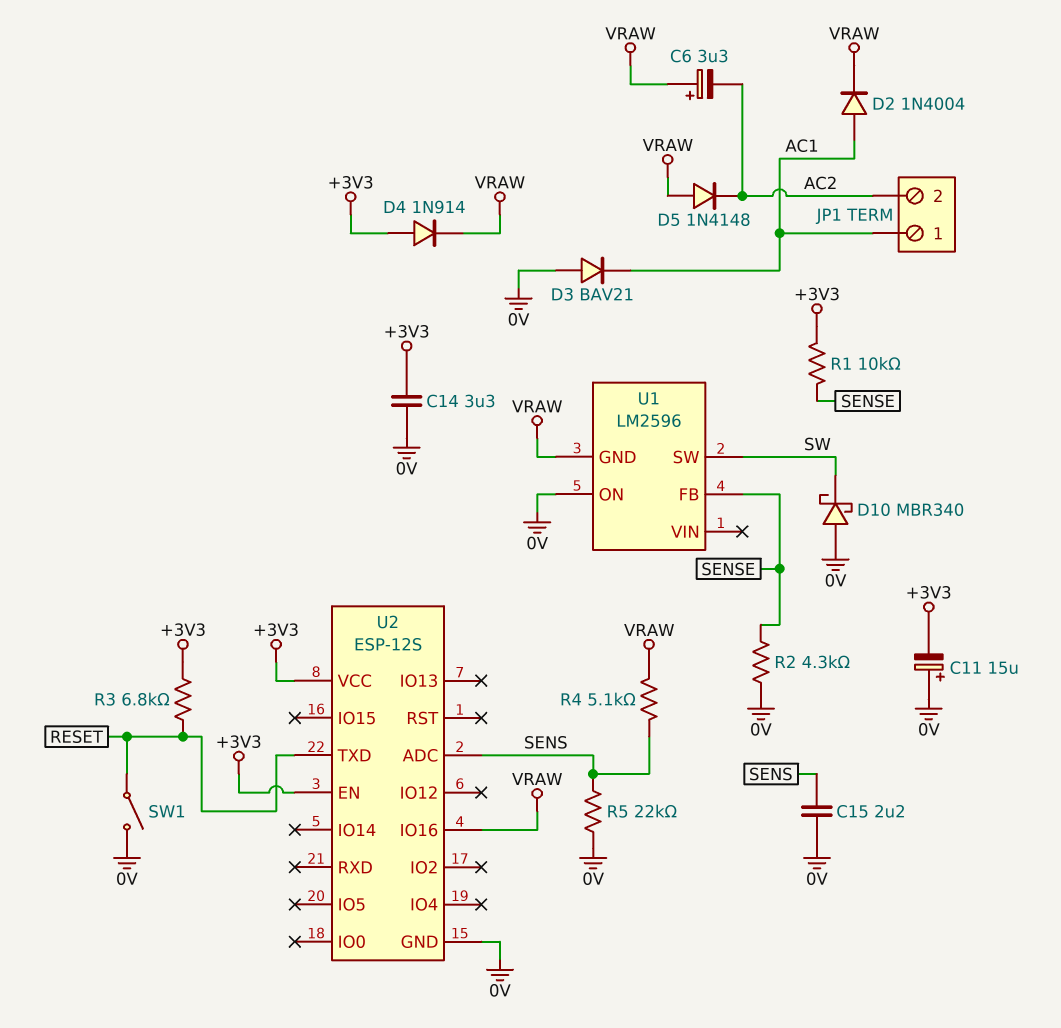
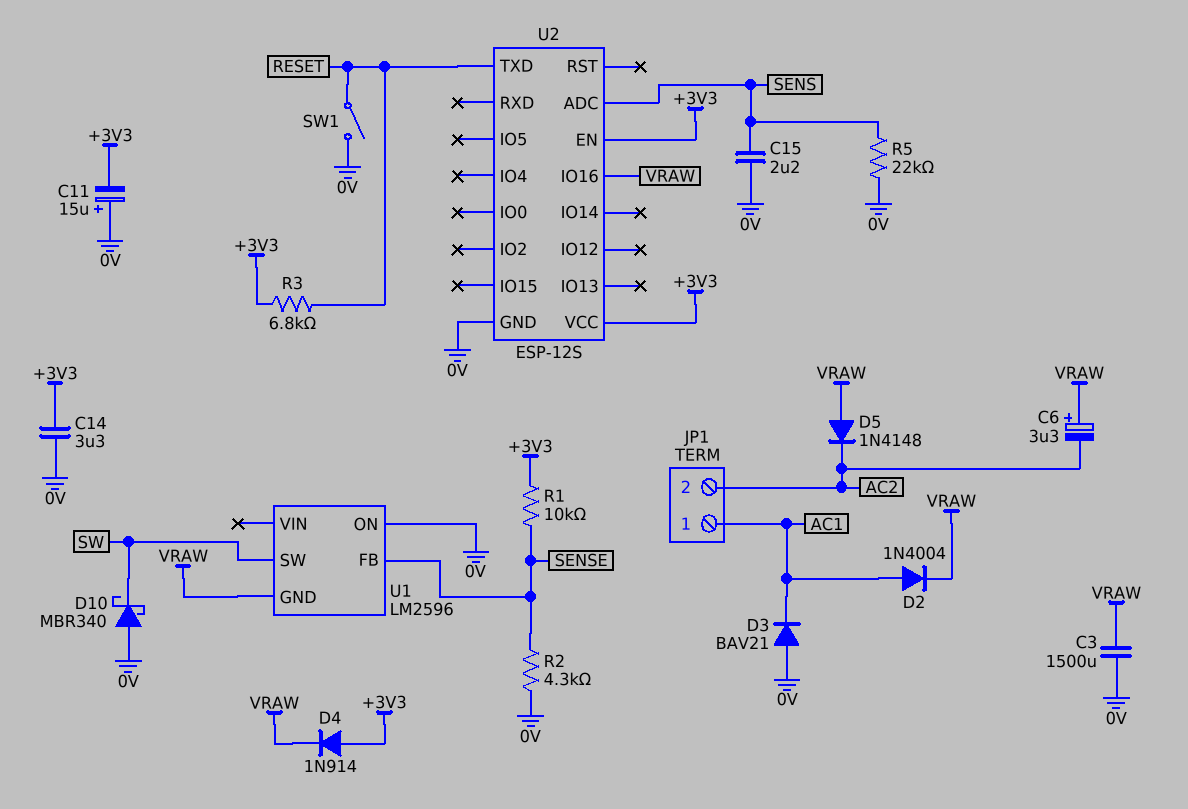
C3: none -> 1500uF (0V, VRAW)
R4: 5.1k (SENS, VRAW) -> none

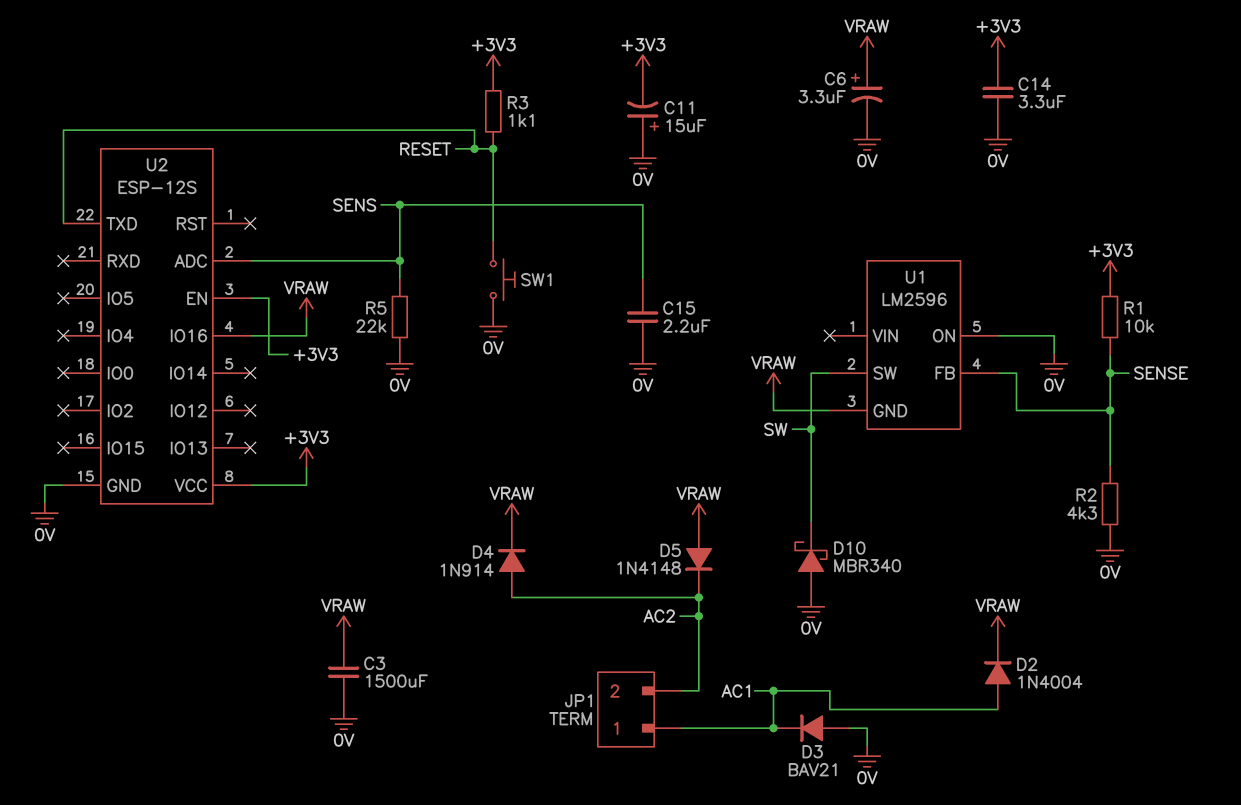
C6: 3.3uF (plus VRAW, minus AC2) -> 3.3uF (plus VRAW, minus 0V)
D4: diode 1N914 (A +3V3, K VRAW) -> diode 1N914 (A AC2, K VRAW)
R3: 6.8k (+3V3, RESET) -> 1.1k (+3V3, RESET)
SW1: switch (0V, RESET) -> button (0V, RESET)

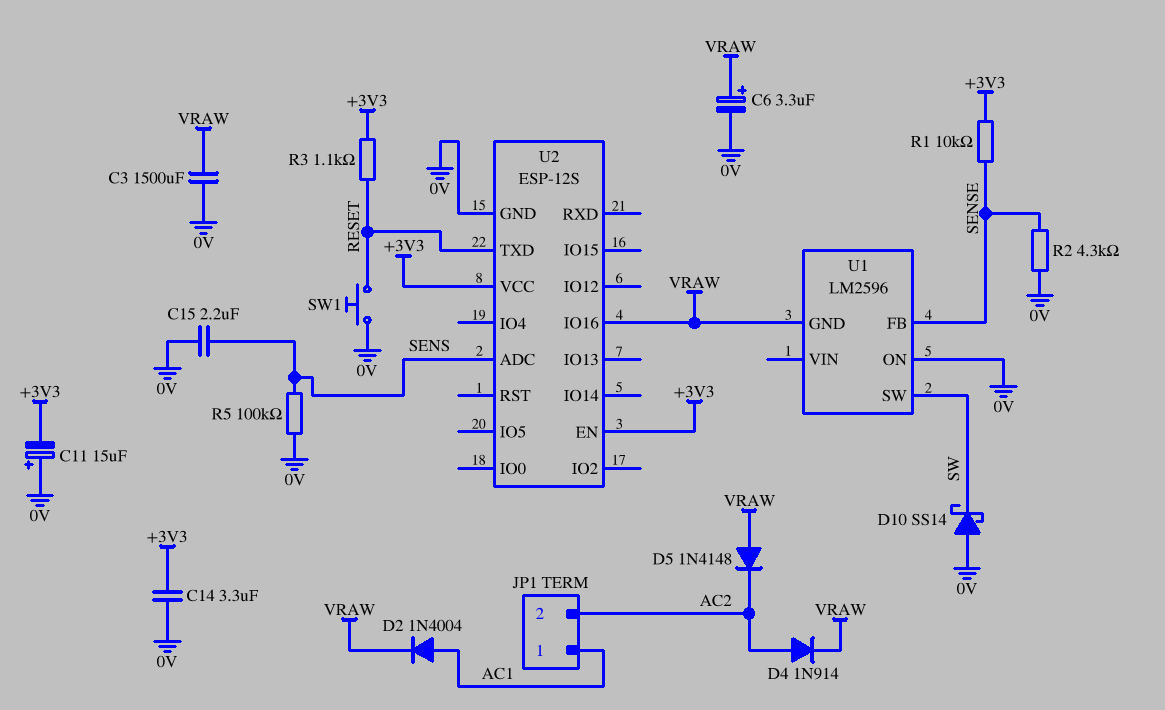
D3: diode BAV21 (A 0V, K AC1) -> none
D10: schottky MBR340 (A 0V, K SW) -> schottky SS14 (A 0V, K SW)
R5: 22k (0V, SENS) -> 100k (0V, SENS)

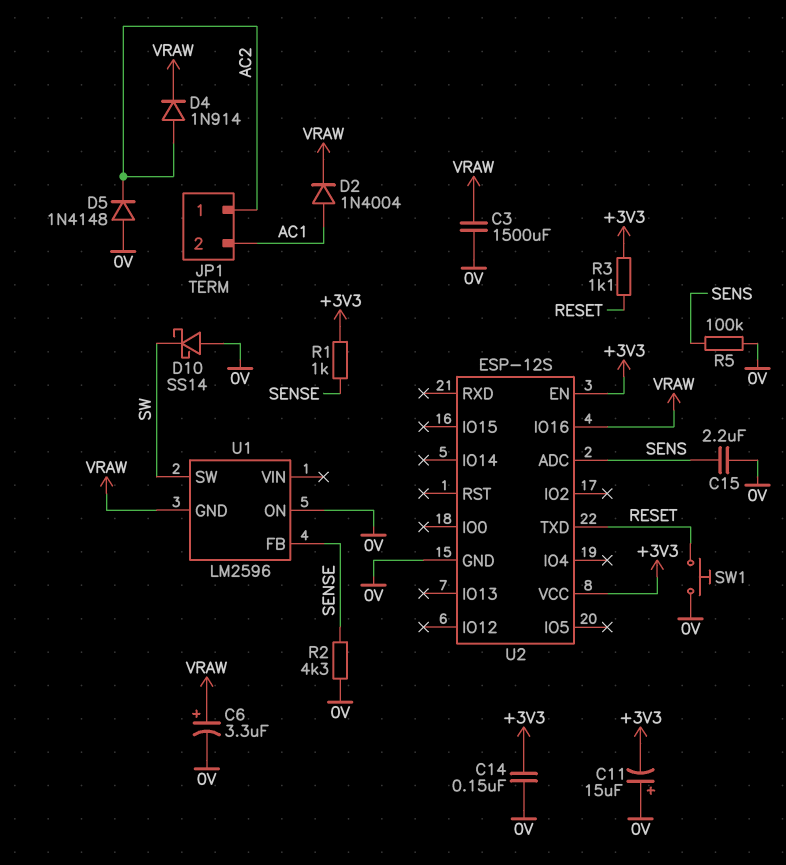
C14: 3.3uF (+3V3, 0V) -> 150nF (+3V3, 0V)
D5: diode 1N4148 (A VRAW, K AC2) -> diode 1N4148 (A 0V, K AC2)
JP1 pin 1: AC1 -> AC2
JP1 pin 2: AC2 -> AC1
R1: 10k (+3V3, SENSE) -> 1k (+3V3, SENSE)

